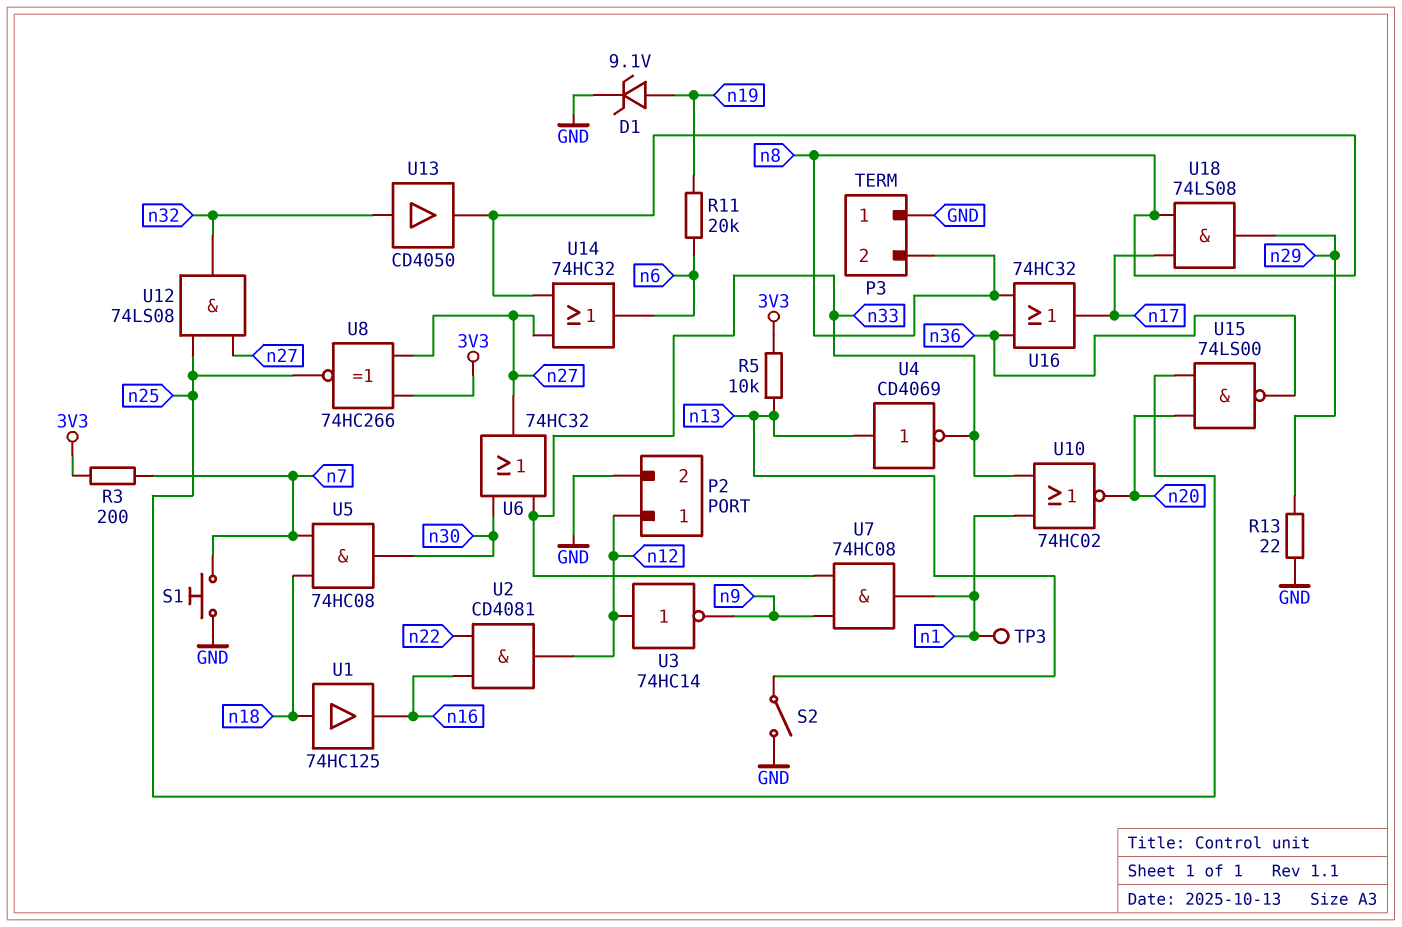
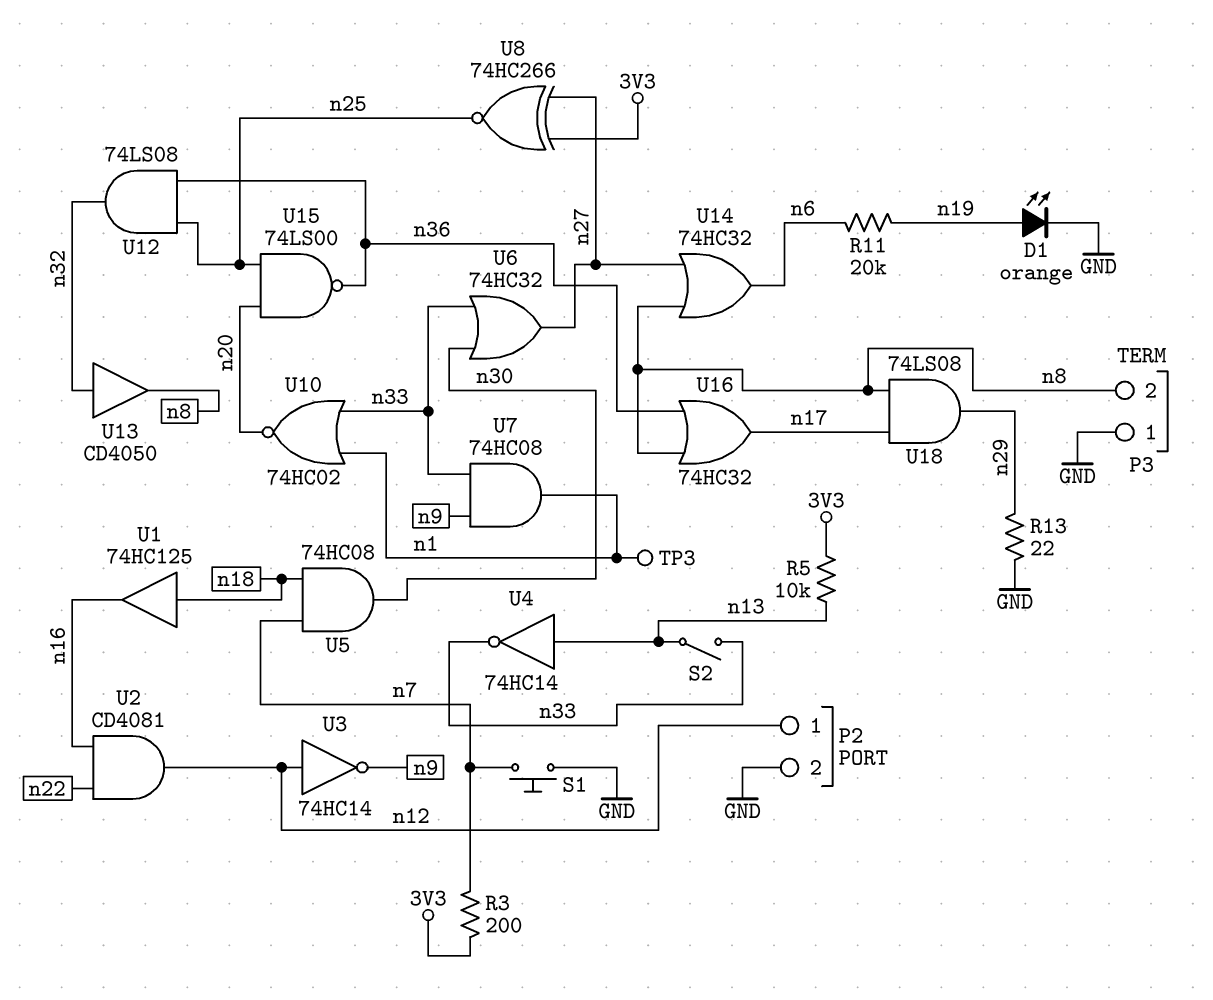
D1: zener 9.1V (A n19, K GND) -> LED orange (A n19, K GND)
S2: switch (GND, n13) -> switch (n13, n33)
U4: NOT CD4069 (in n13, out n33) -> NOT 74HC14 (in n13, out n33)
U12: AND 74LS08 (in n25, in n27, out n32) -> AND 74LS08 (in n25, in n36, out n32)

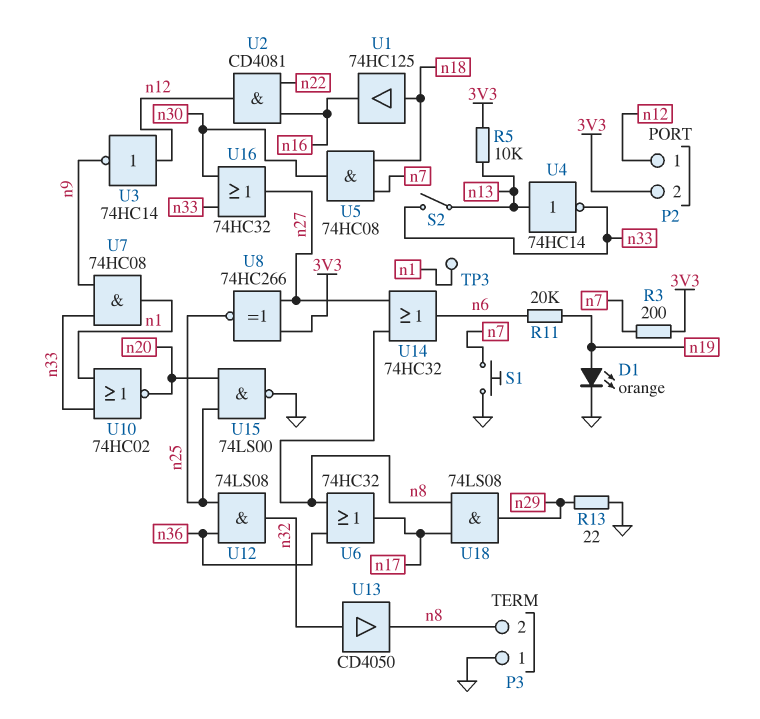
P2 pin 2: GND -> 3V3
U6: OR 74HC32 (in n30, in n33, out n27) -> OR 74HC32 (in n8, in n36, out n17)
U15: NAND 74LS00 (in n20, in n25, out n36) -> NAND 74LS00 (in n20, in n25, out GND)
U16: OR 74HC32 (in n8, in n36, out n17) -> OR 74HC32 (in n30, in n33, out n27)

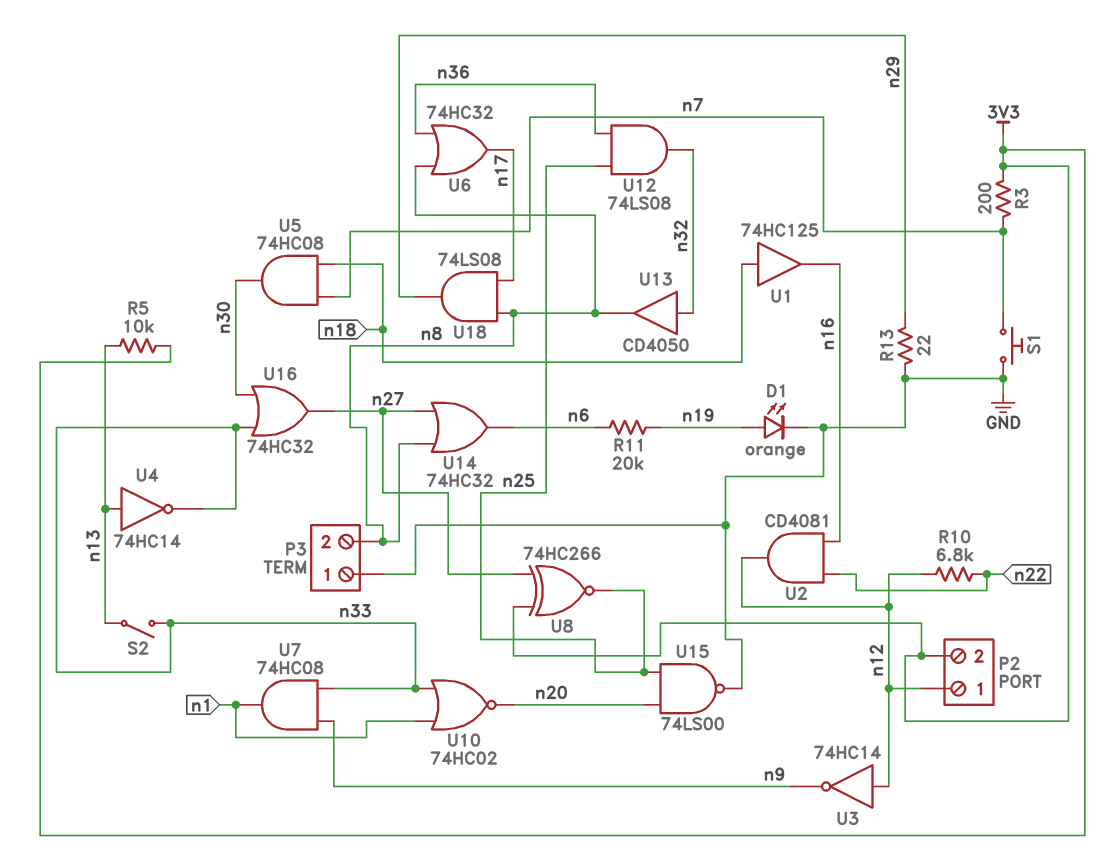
R10: none -> 6.8k (n12, n22)
TP3: test point (n1) -> none

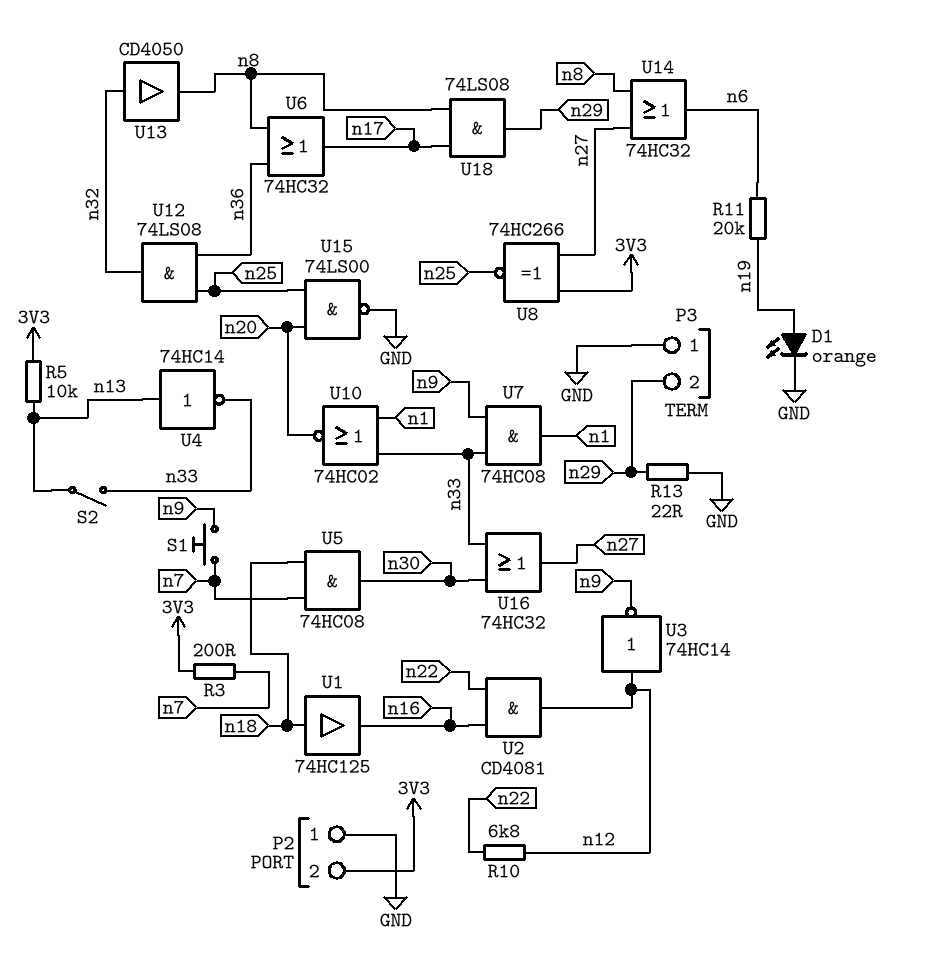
P2 pin 1: n12 -> GND
P3 pin 2: n8 -> n29
S1: button (GND, n7) -> button (n7, n9)

